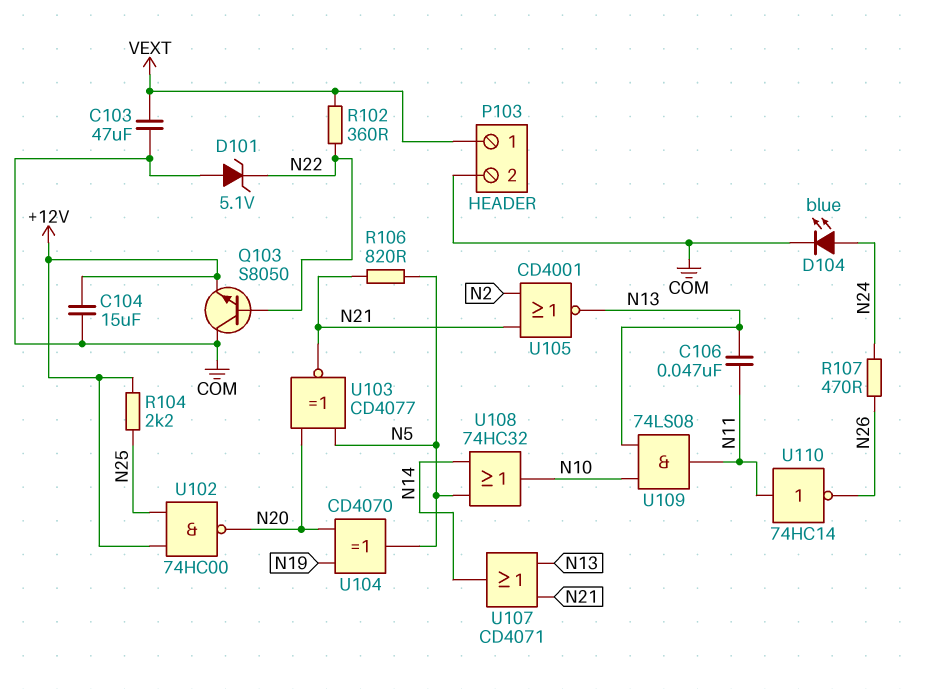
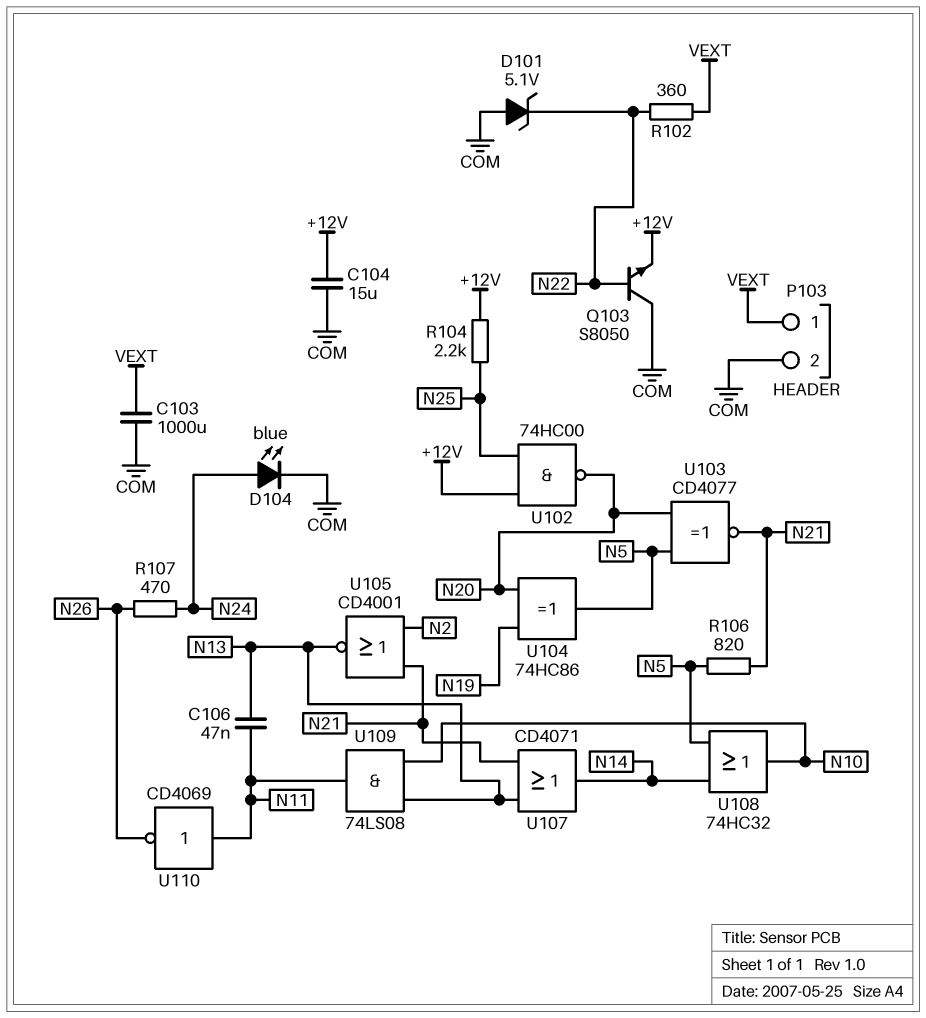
C103: 47uF (COM, VEXT) -> 1000uF (COM, VEXT)
U104: XOR CD4070 (in N19, in N20, out N5) -> XOR 74HC86 (in N19, in N20, out N5)
U110: NOT 74HC14 (in N11, out N26) -> NOT CD4069 (in N11, out N26)

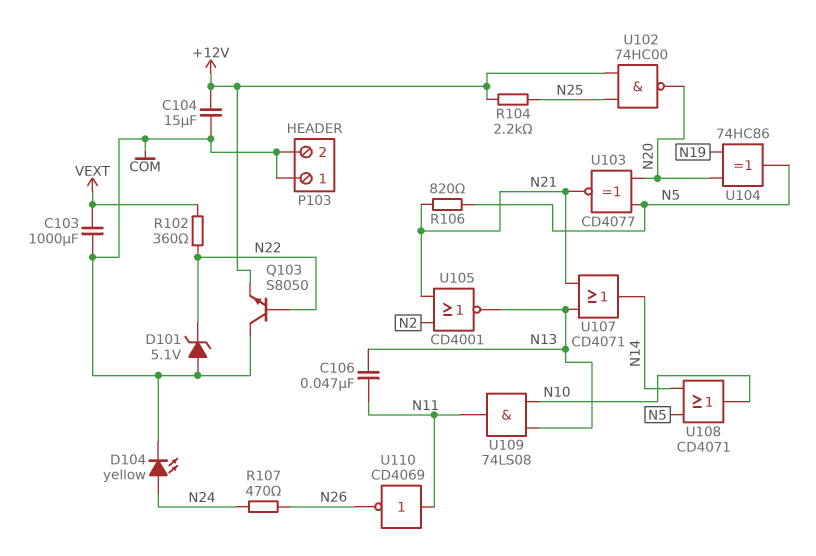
D104: LED blue (A N24, K COM) -> LED yellow (A N24, K COM)
P103 pin 1: VEXT -> COM
U108: OR 74HC32 (in N5, in N14, out N10) -> OR CD4071 (in N5, in N14, out N10)

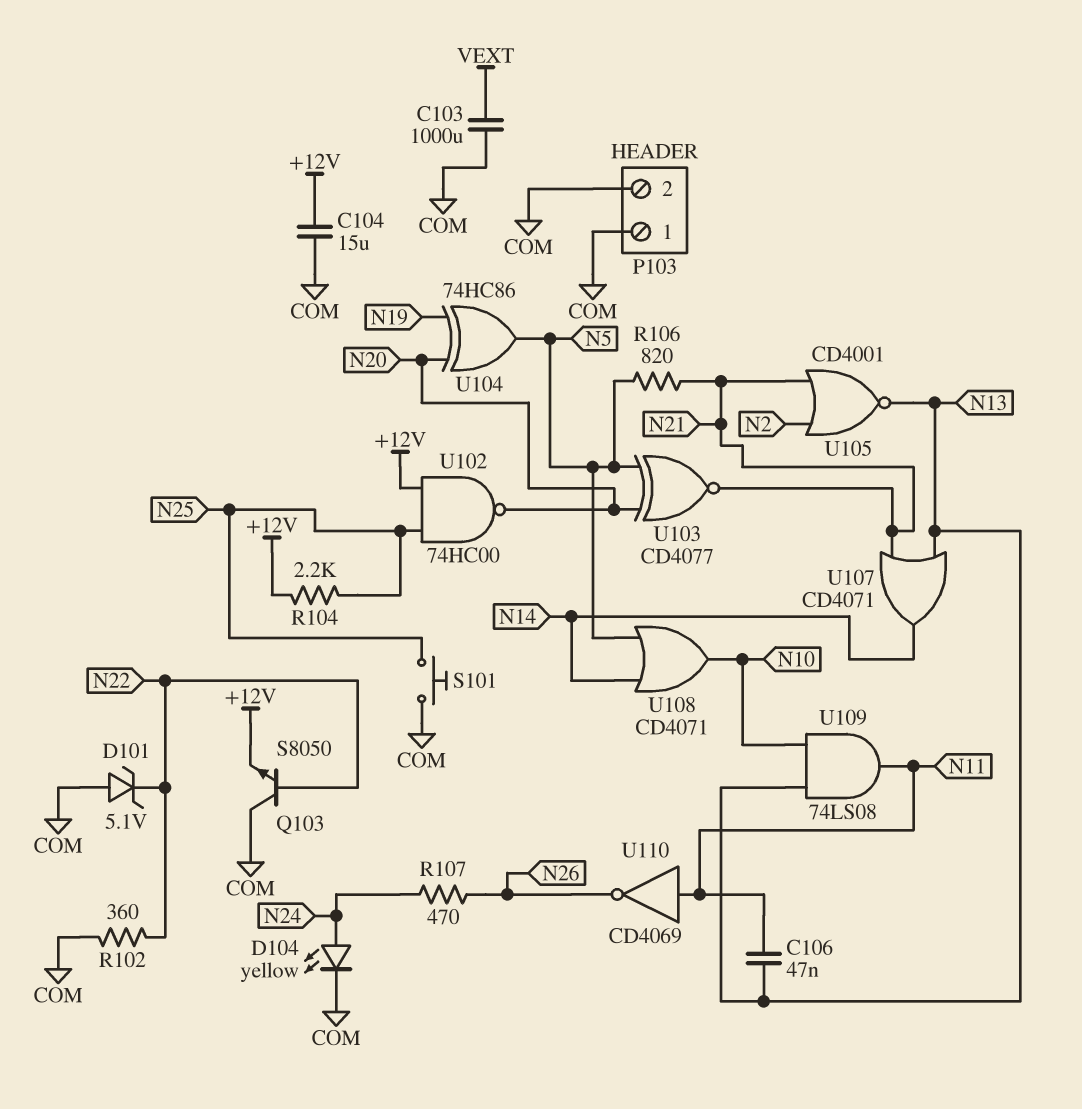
R102: 360 (N22, VEXT) -> 360 (COM, N22)
S101: none -> button (COM, N25)

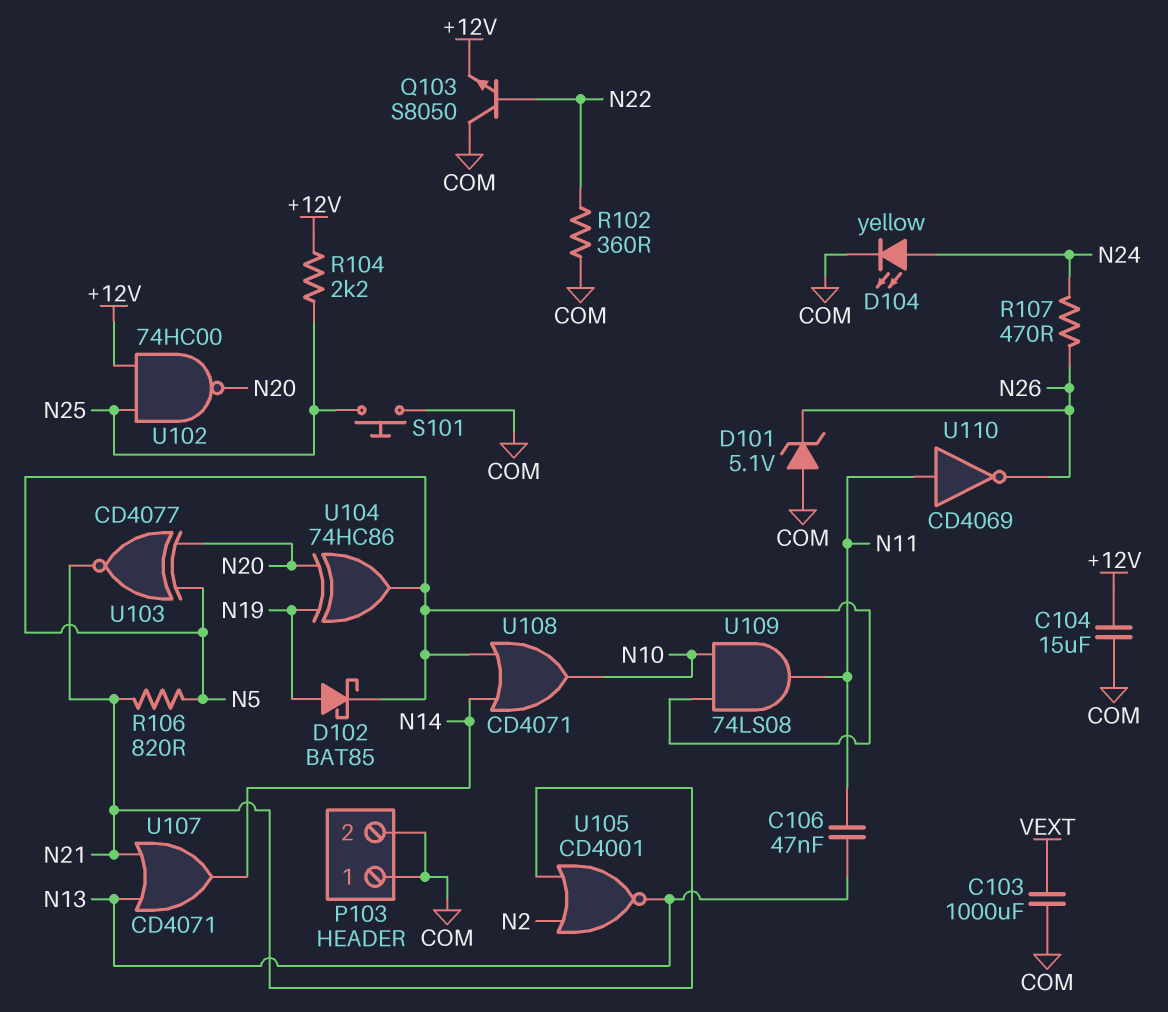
D101: zener 5.1V (A COM, K N22) -> zener 5.1V (A COM, K N26)
D102: none -> schottky BAT85 (A N19, K N5)
U109: AND 74LS08 (in N10, in N13, out N11) -> AND 74LS08 (in N5, in N10, out N11)

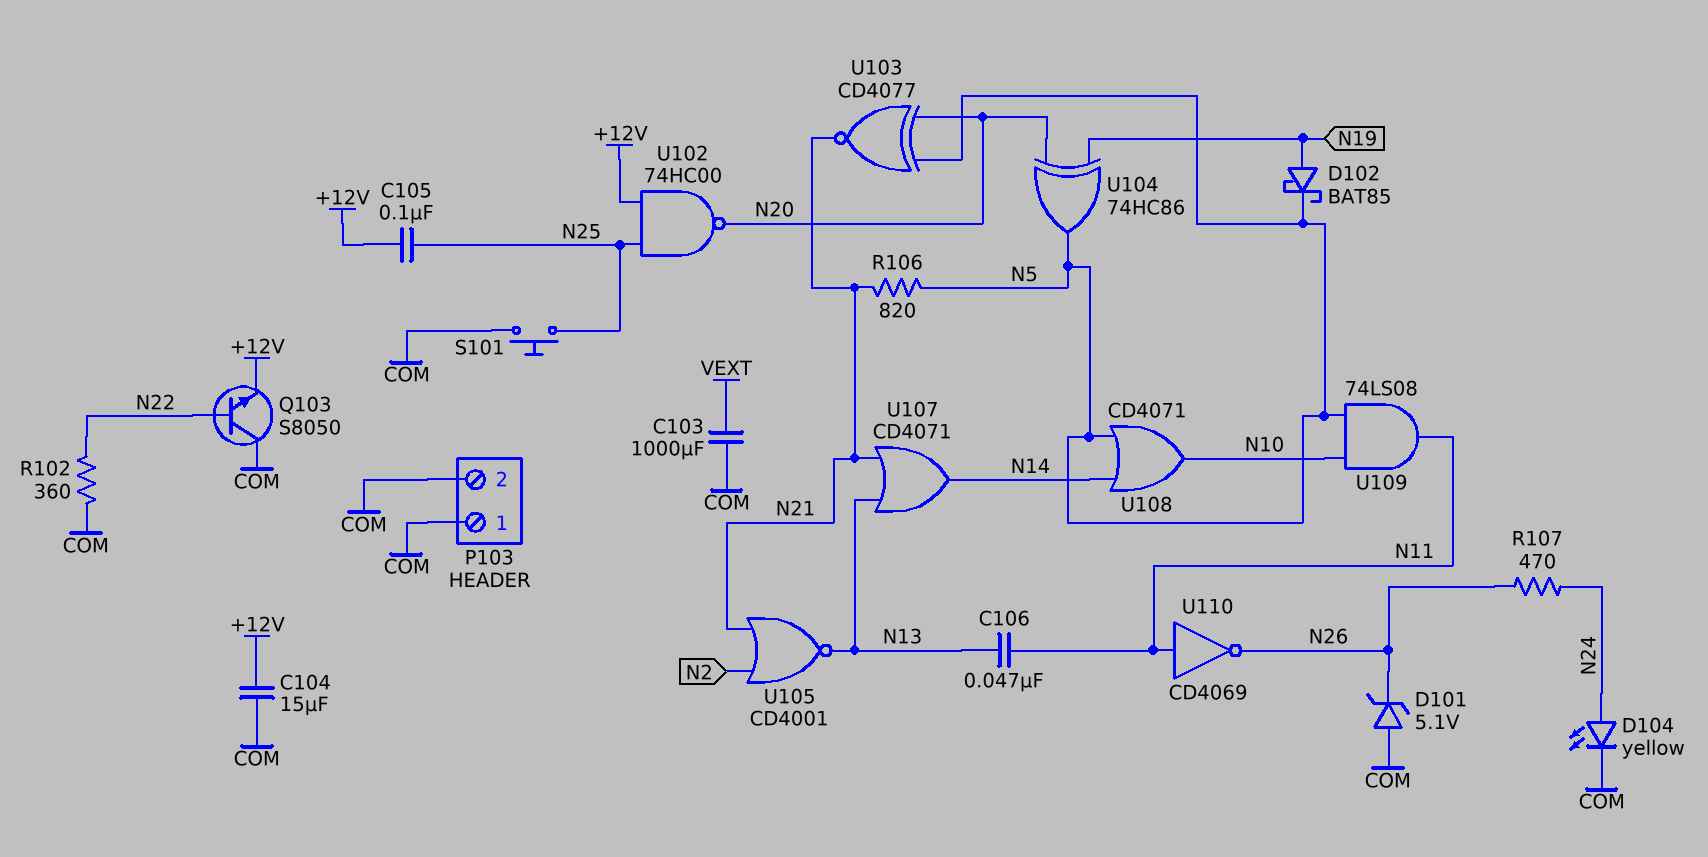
C105: none -> 100nF (+12V, N25)
R104: 2.2k (+12V, N25) -> none

